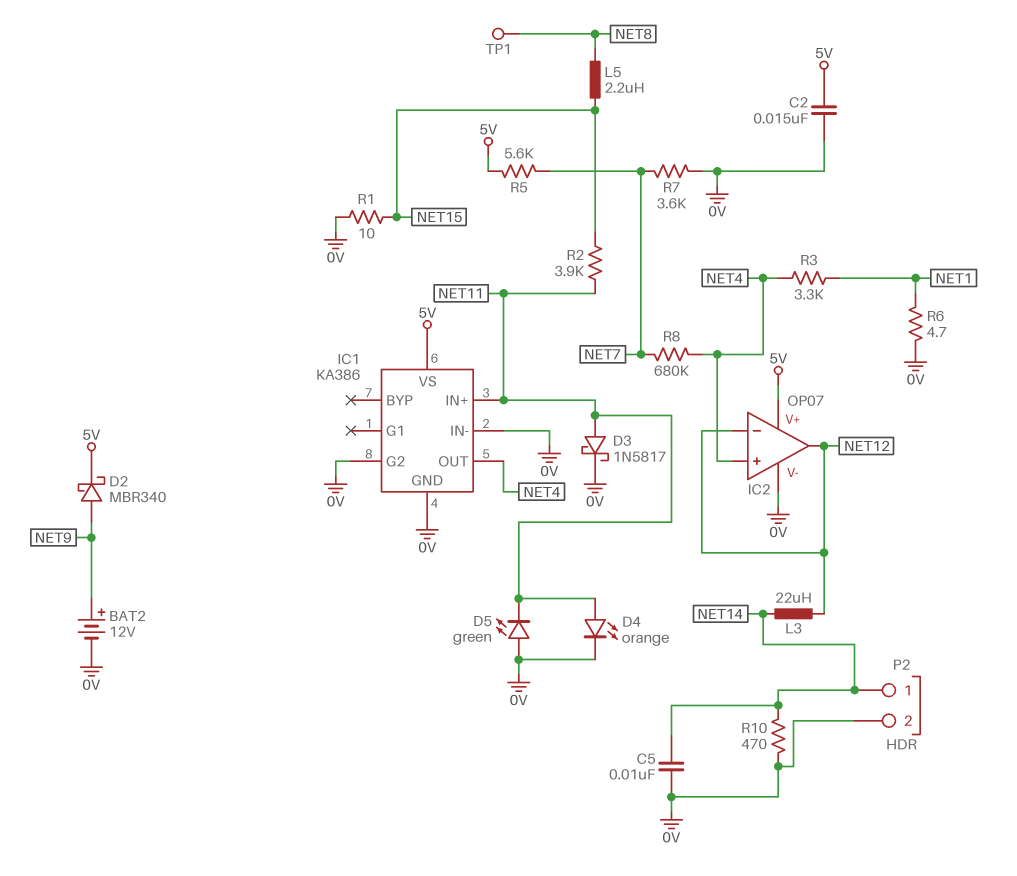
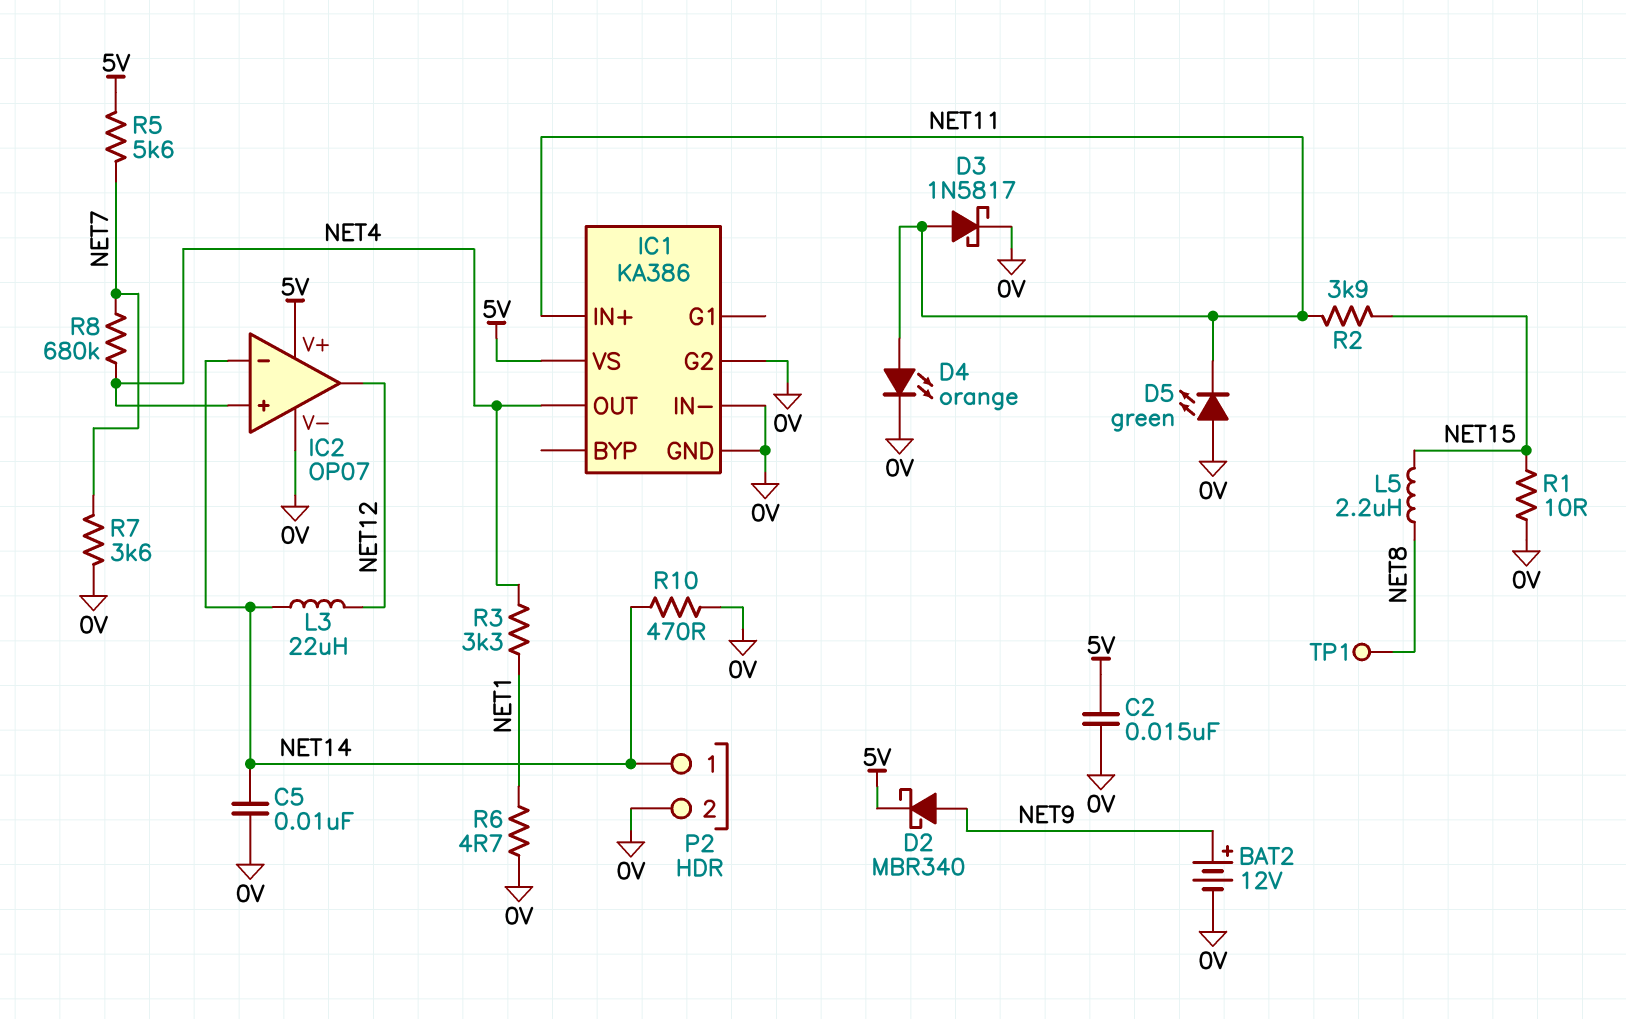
IC2 pin in-: NET12 -> NET14

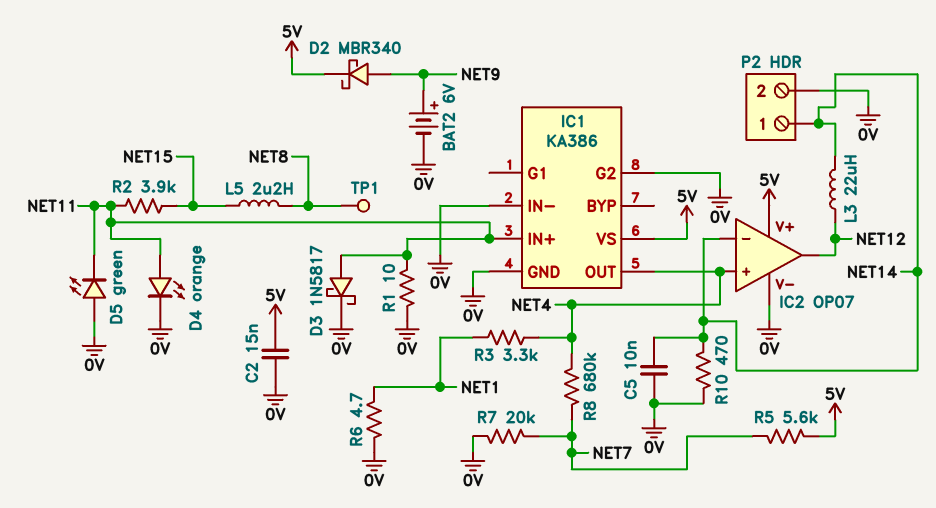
BAT2: 12V (plus NET9, minus 0V) -> 6V (plus NET9, minus 0V)
R1: 10 (0V, NET15) -> 10 (0V, NET11)
R7: 3.6k (0V, NET7) -> 20k (0V, NET7)

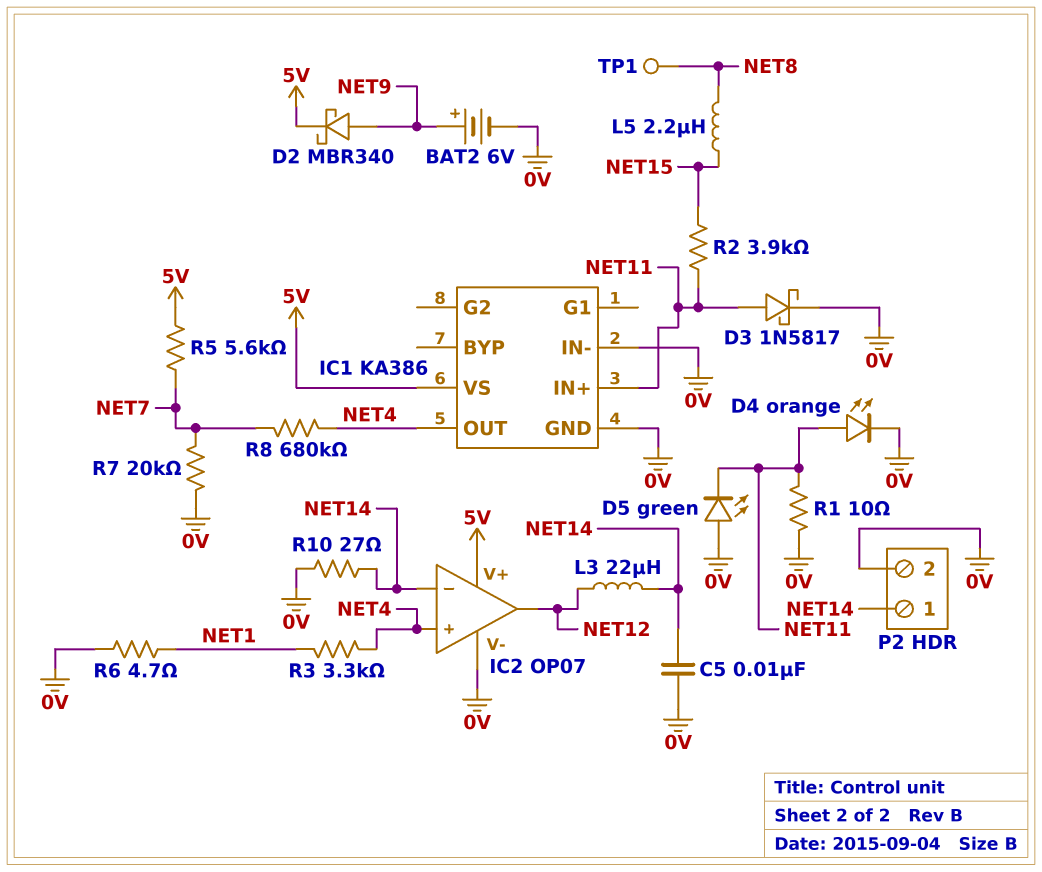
C2: 15nF (0V, 5V) -> none
IC1 pin G2: 0V -> none
R10: 470 (0V, NET14) -> 27 (0V, NET14)

